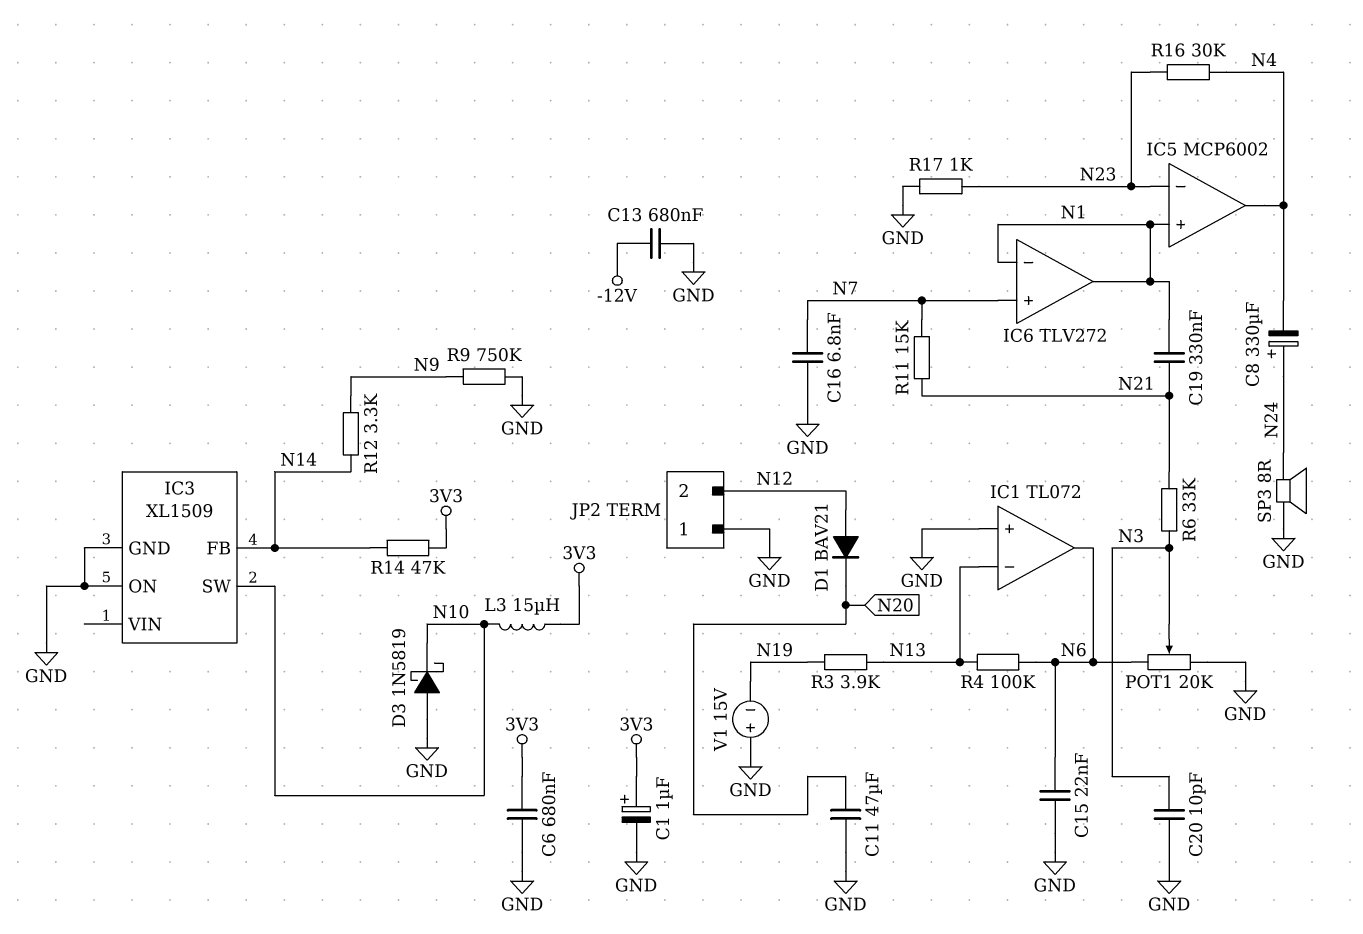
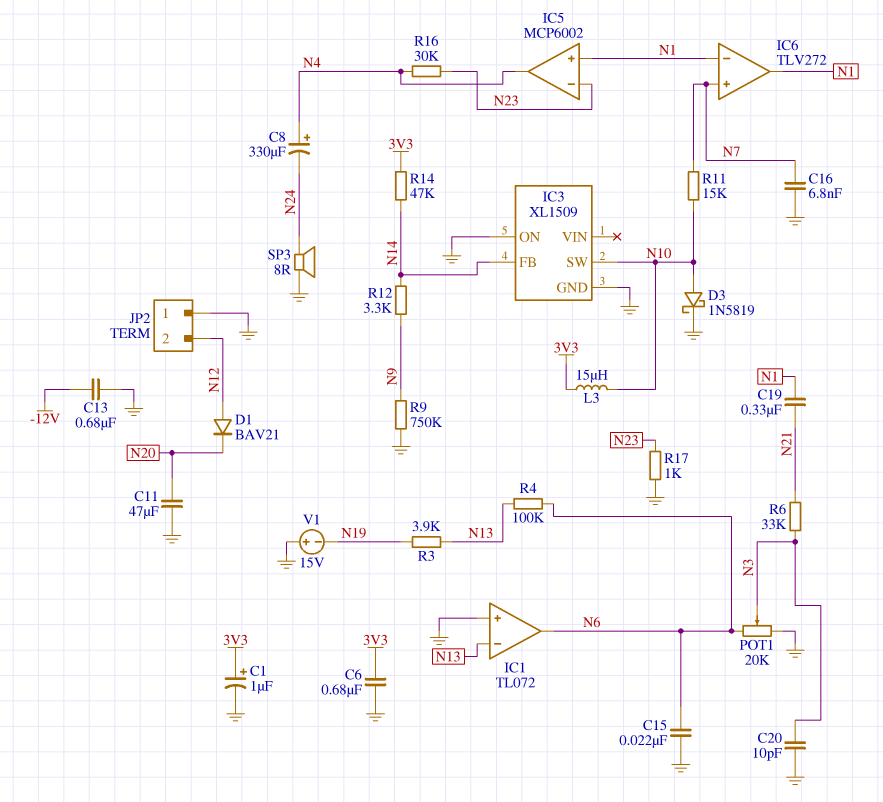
C8: 330uF (plus N24, minus N4) -> 330uF (plus N4, minus N24)
D3: schottky 1N5819 (A GND, K N10) -> schottky 1N5819 (A N10, K GND)
R11: 15k (N7, N21) -> 15k (N7, N10)

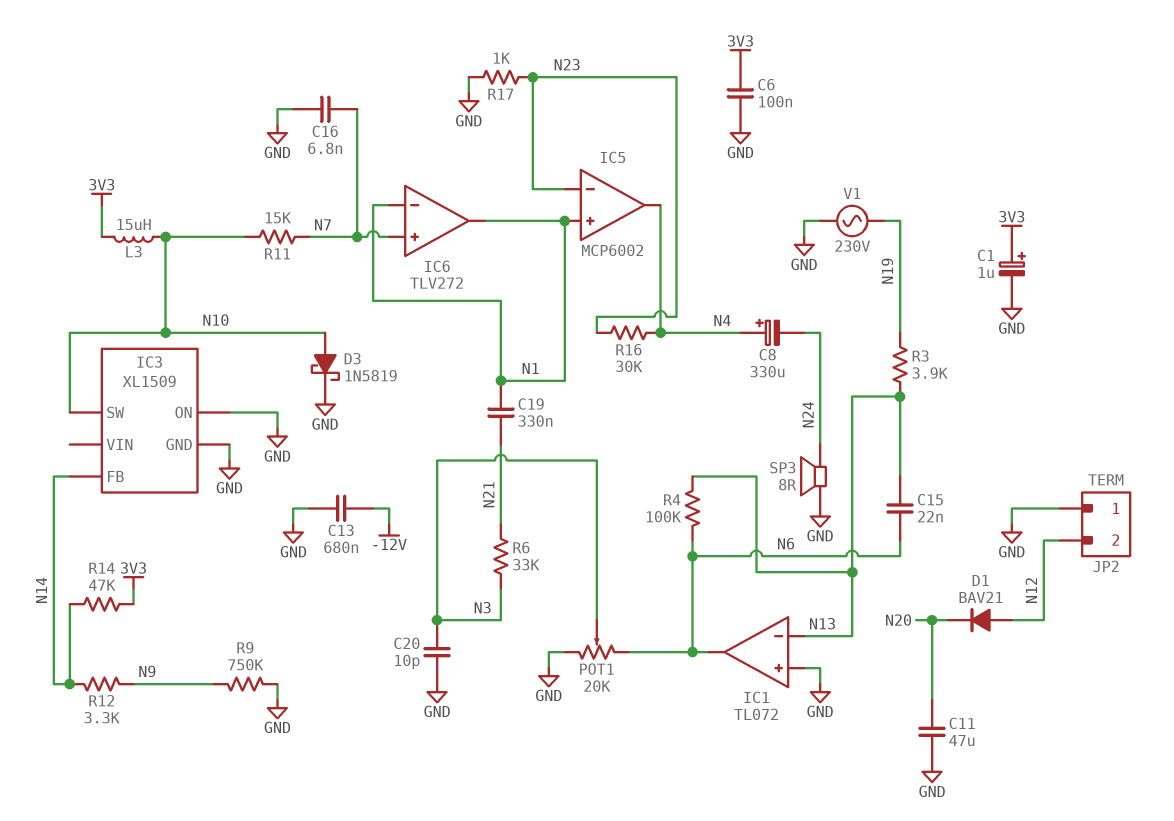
C6: 680nF (3V3, GND) -> 100nF (3V3, GND)
C15: 22nF (GND, N6) -> 22nF (N6, N13)
V1: 15V (plus GND, minus N19) -> AC 230V (GND, N19)

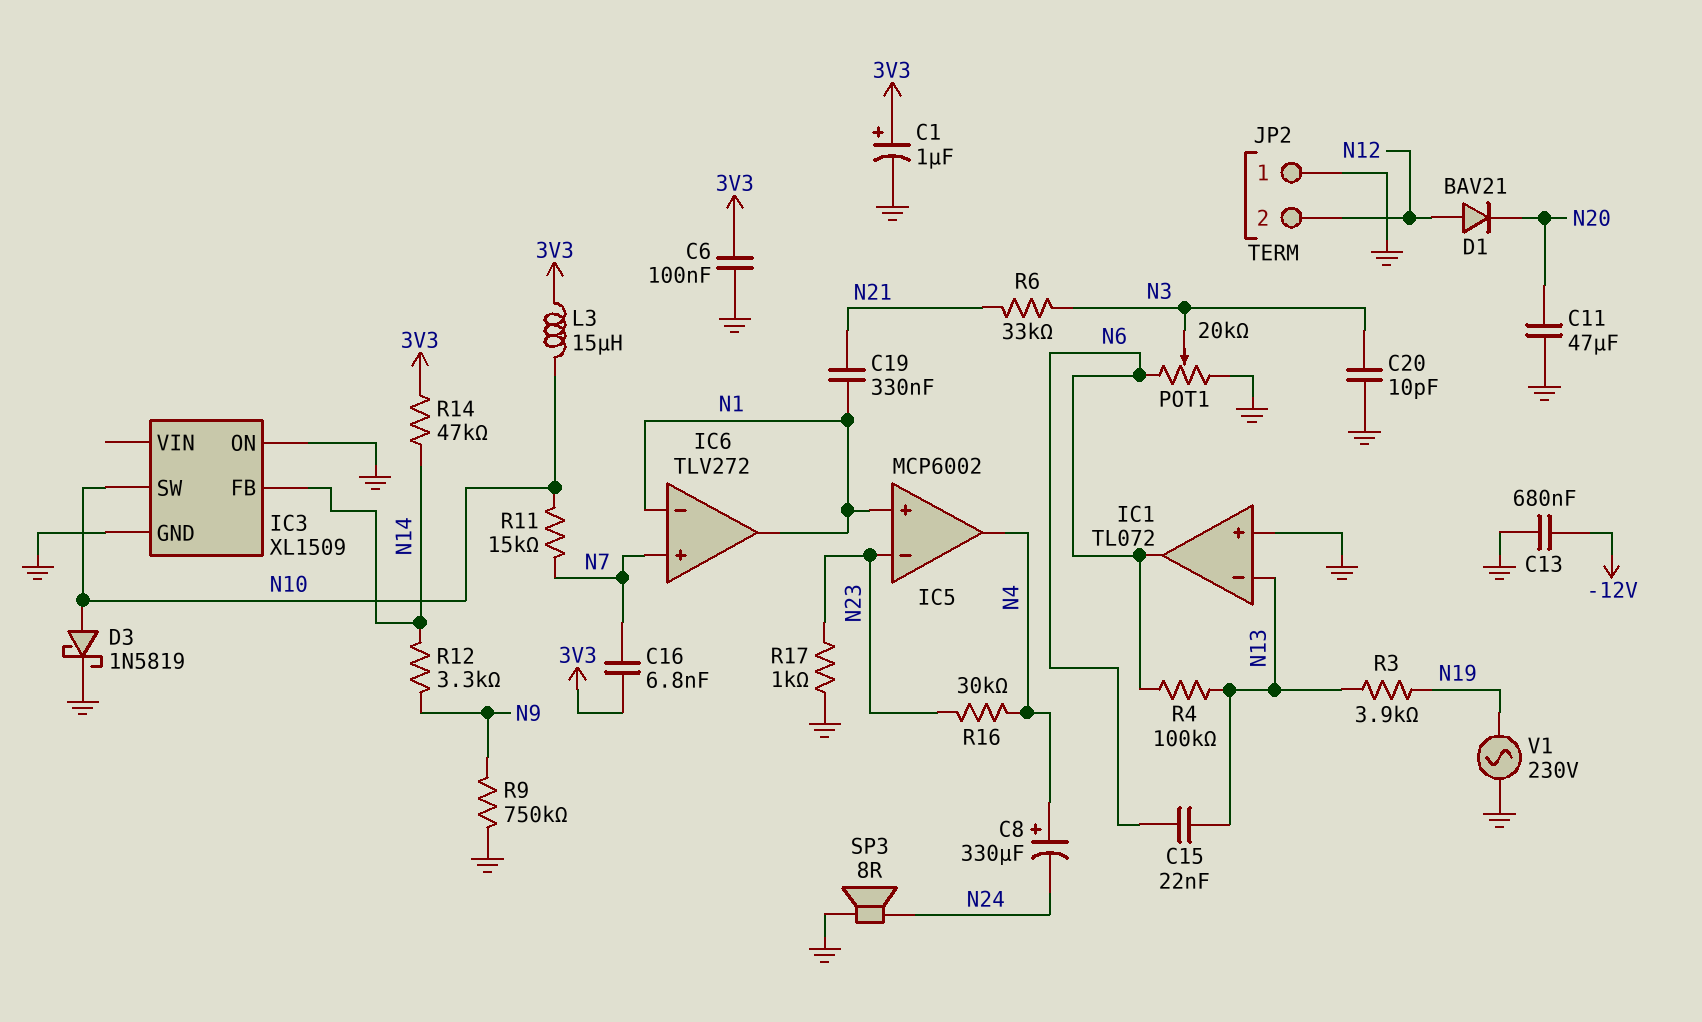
C16: 6.8nF (GND, N7) -> 6.8nF (3V3, N7)

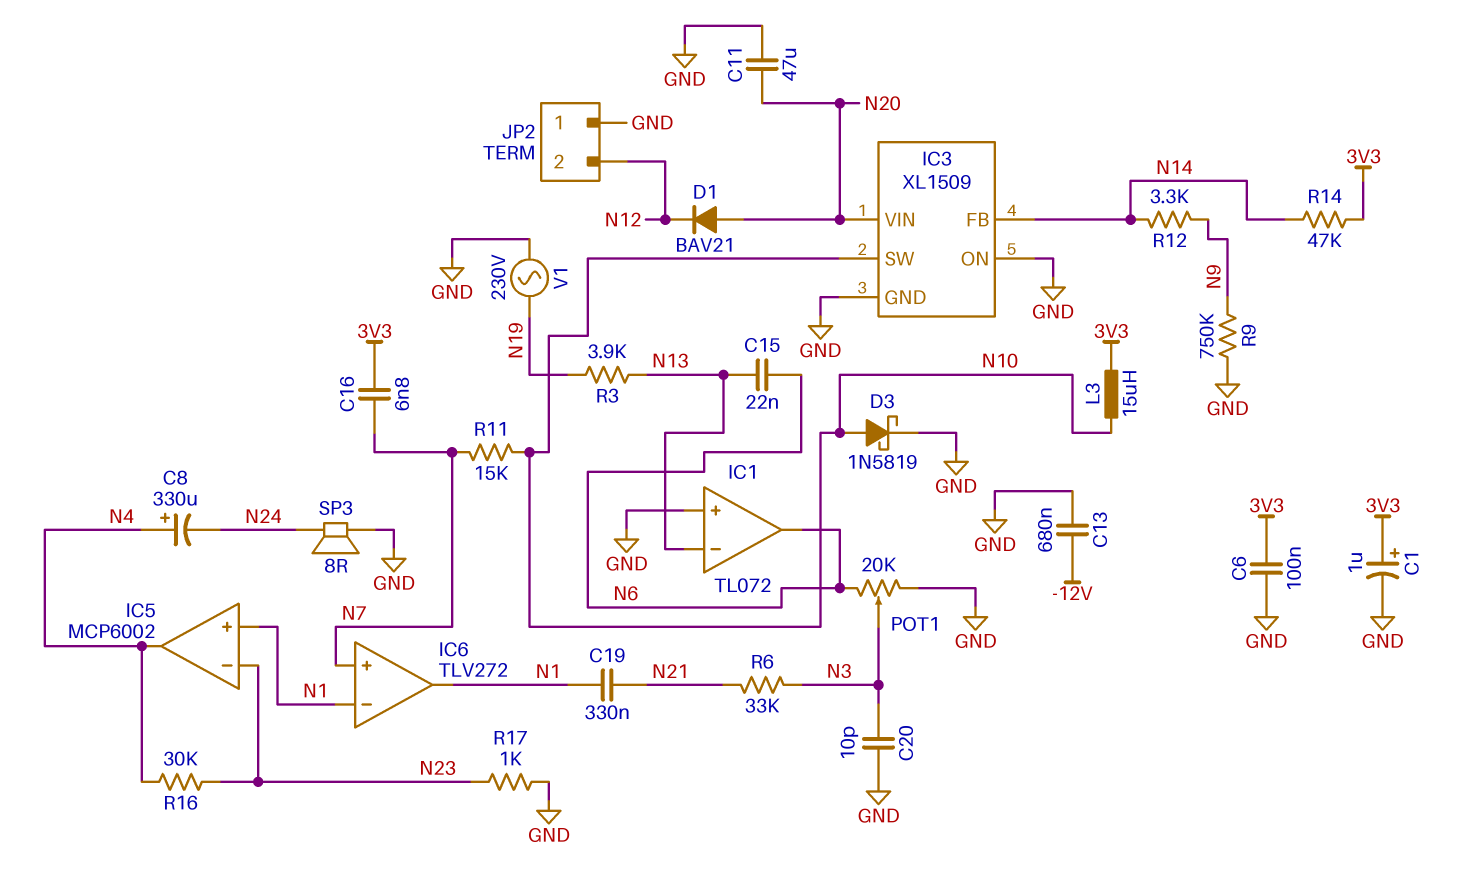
D1: diode BAV21 (A N12, K N20) -> diode BAV21 (A N20, K N12)
IC3 pin VIN: none -> N20
R4: 100k (N6, N13) -> none

